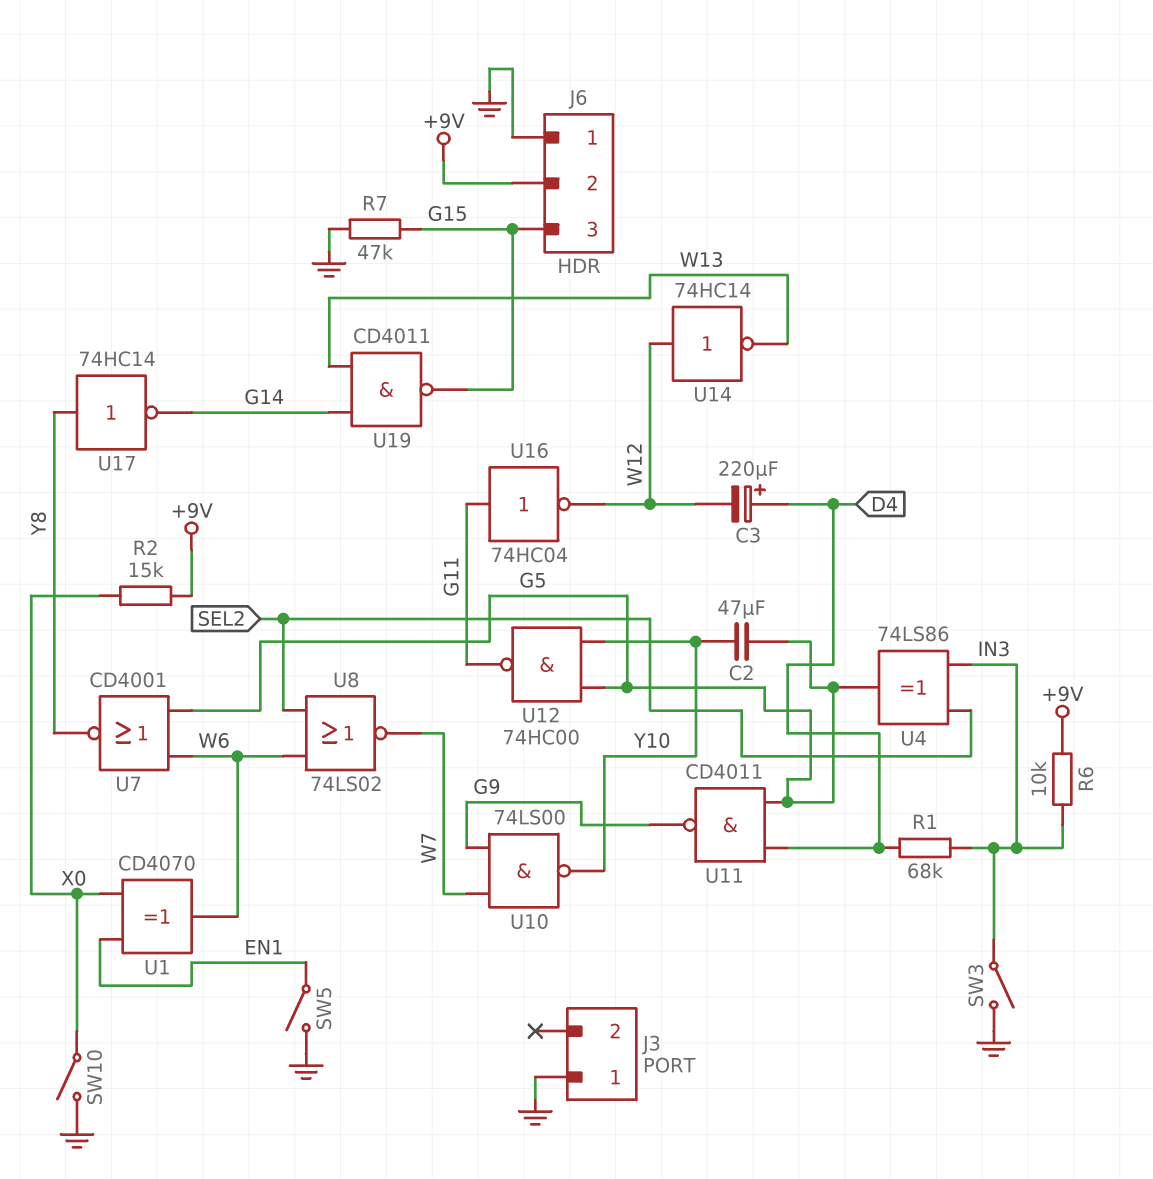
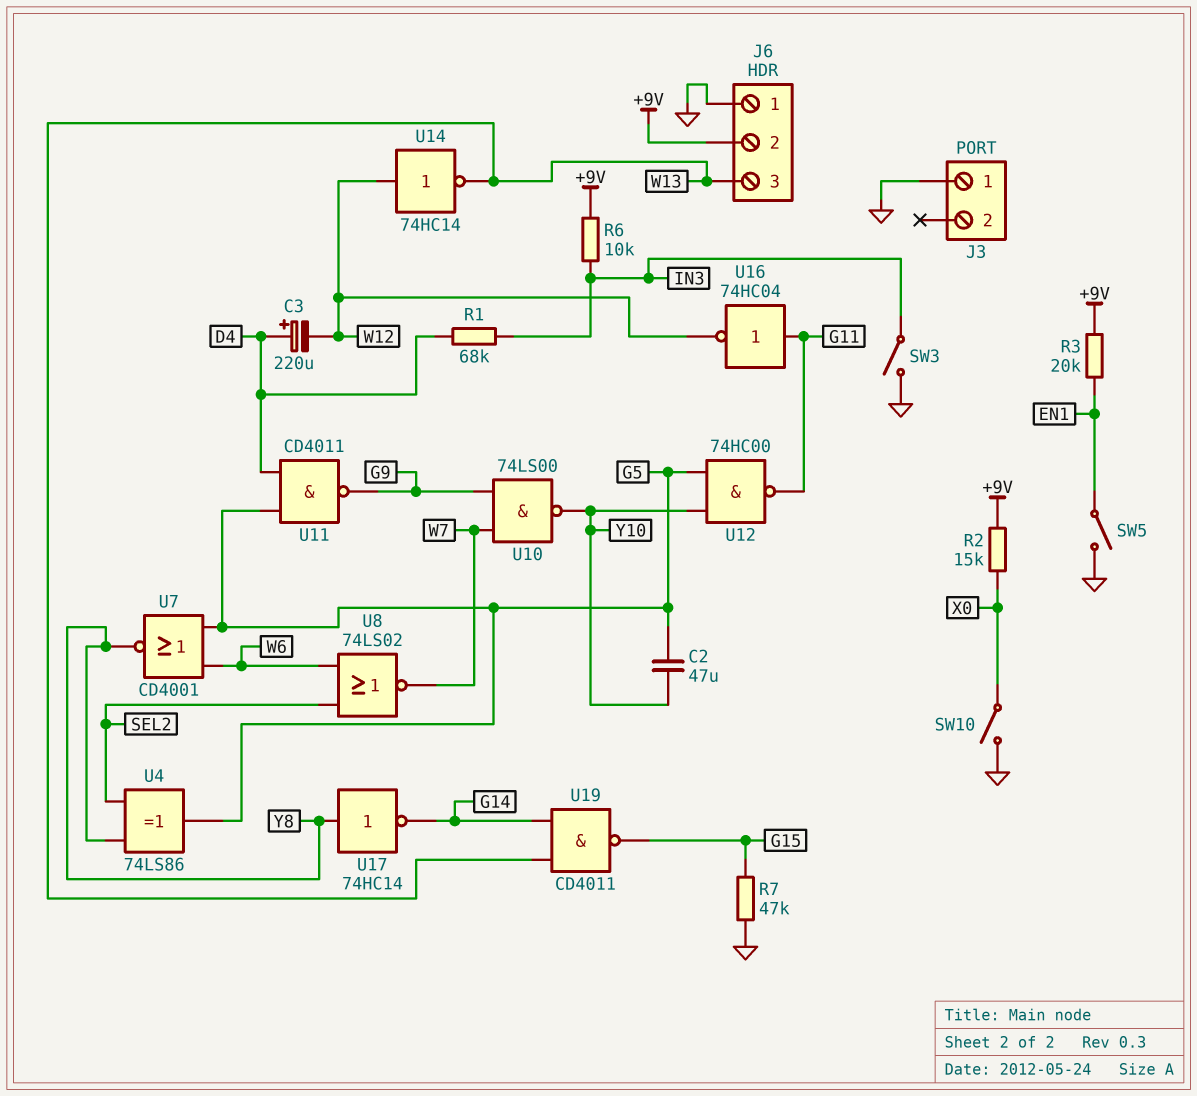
J6 pin 3: G15 -> W13
R3: none -> 20k (+9V, EN1)
U1: XOR CD4070 (in EN1, in X0, out W6) -> none
U4: XOR 74LS86 (in IN3, in SEL2, out G5) -> XOR 74LS86 (in SEL2, in Y8, out G5)

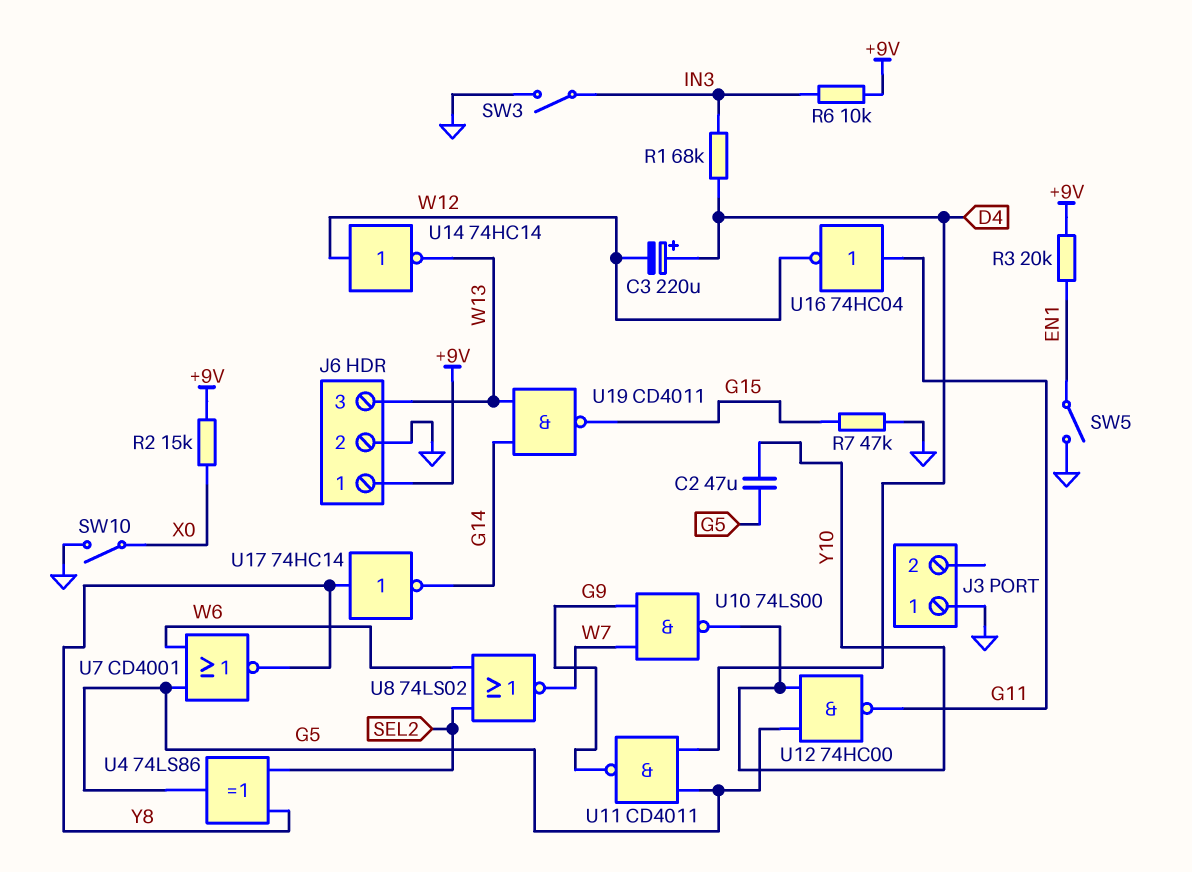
J6 pin 1: GND -> +9V
J6 pin 2: +9V -> GND

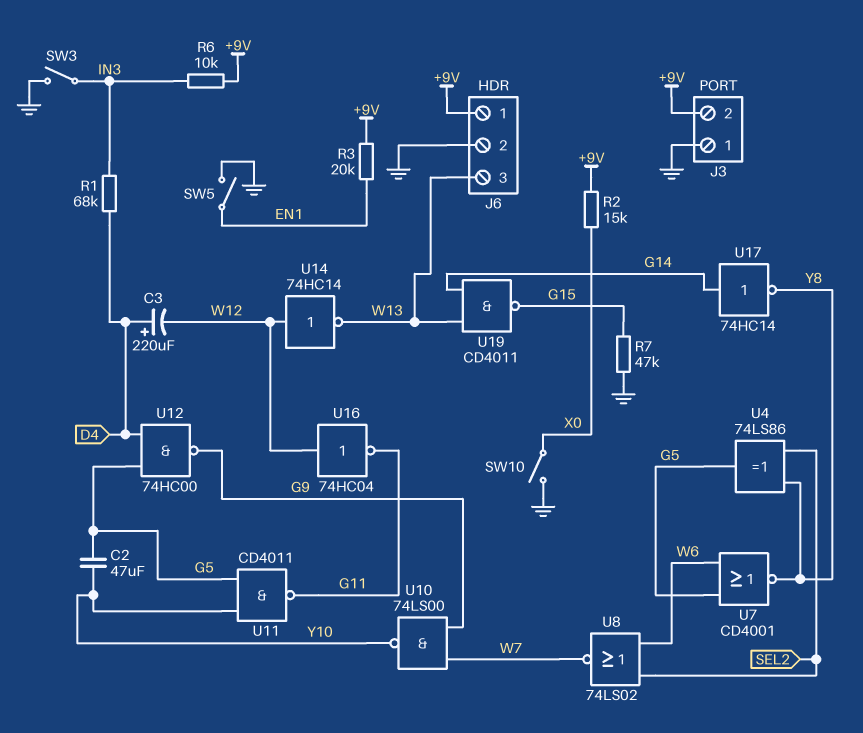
J3 pin 2: none -> +9V
U11: NAND CD4011 (in D4, in G5, out G9) -> NAND CD4011 (in G5, in Y10, out G11)
U12: NAND 74HC00 (in G5, in Y10, out G11) -> NAND 74HC00 (in D4, in G5, out G9)
U16: NOT 74HC04 (in G11, out W12) -> NOT 74HC04 (in W12, out G11)
U17: NOT 74HC14 (in Y8, out G14) -> NOT 74HC14 (in G14, out Y8)

